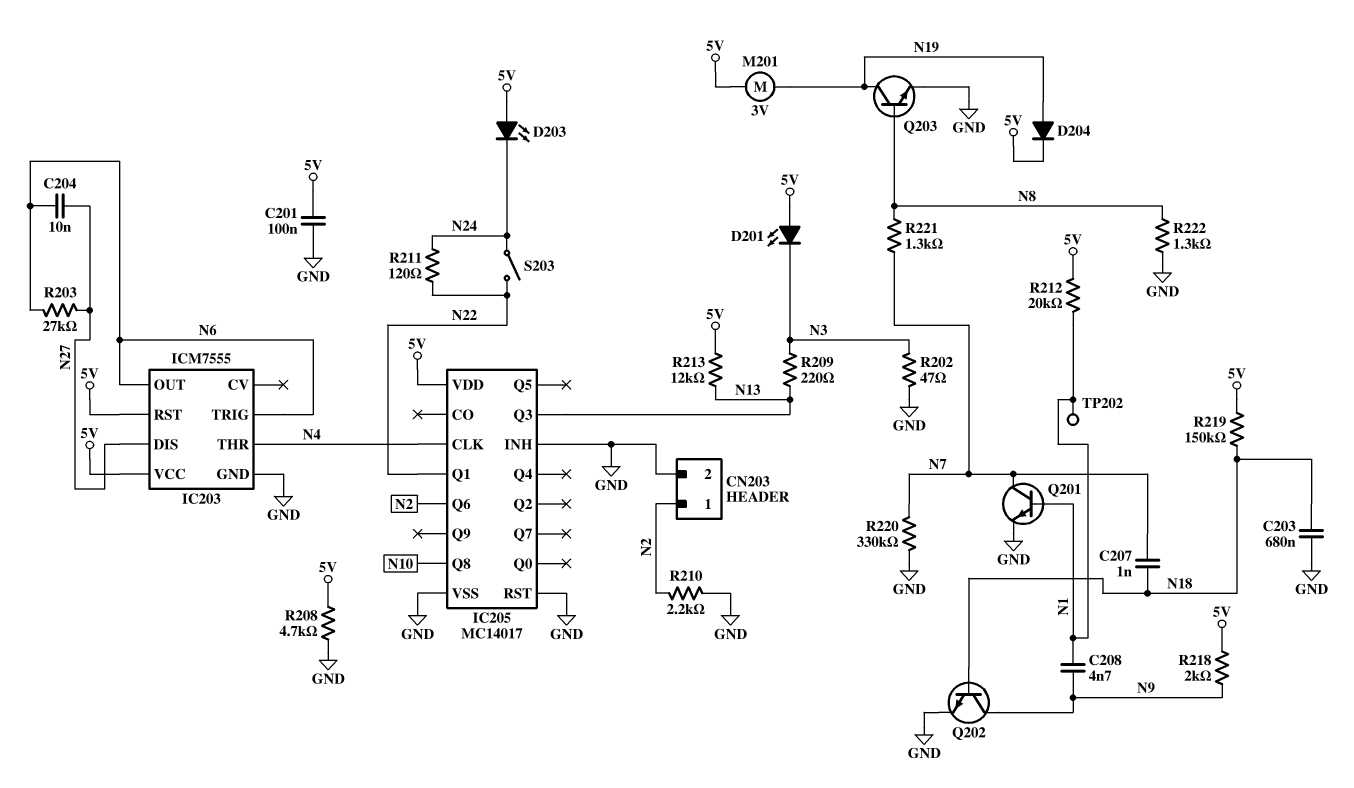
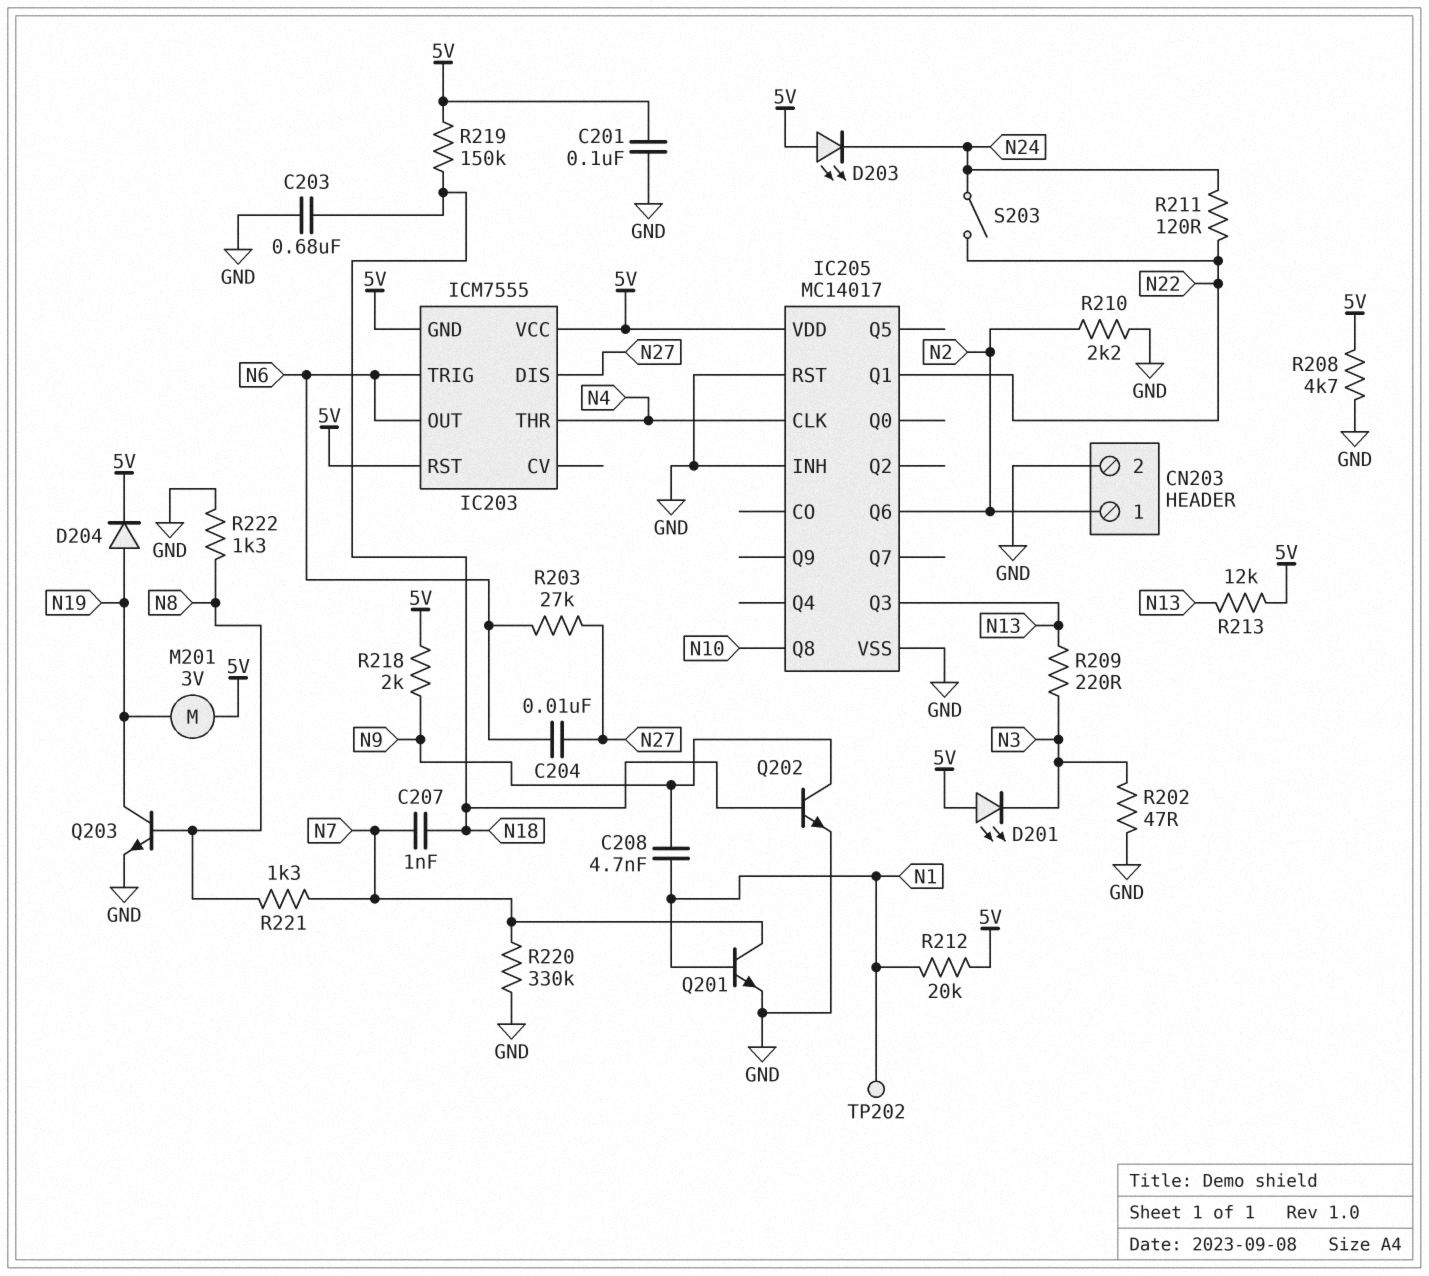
IC203 pin GND: GND -> 5V

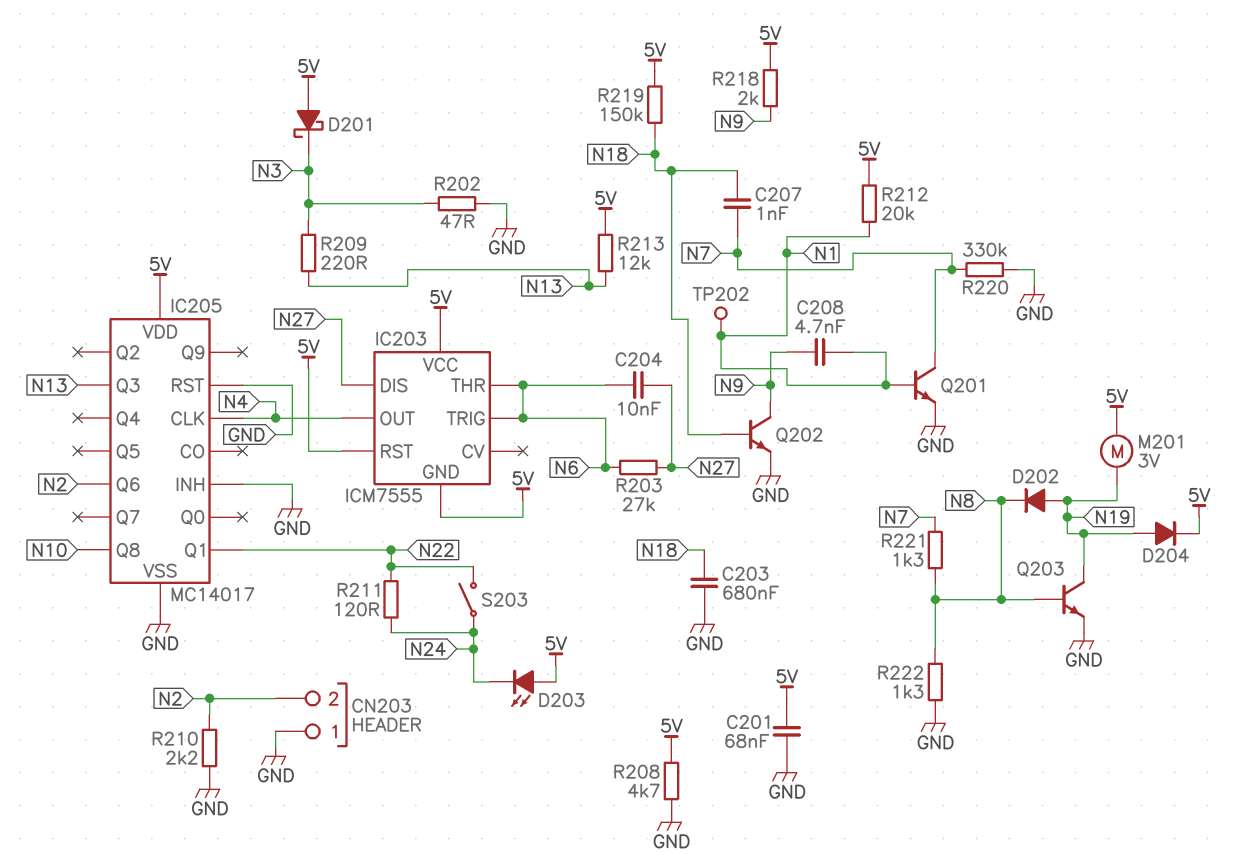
C201: 100nF (5V, GND) -> 68nF (5V, GND)
CN203 pin 1: N2 -> GND
CN203 pin 2: GND -> N2
D201: LED (A 5V, K N3) -> schottky (A 5V, K N3)
D202: none -> diode (A N19, K N8)
IC203 pin OUT: N6 -> N4
IC203 pin THR: N4 -> N6

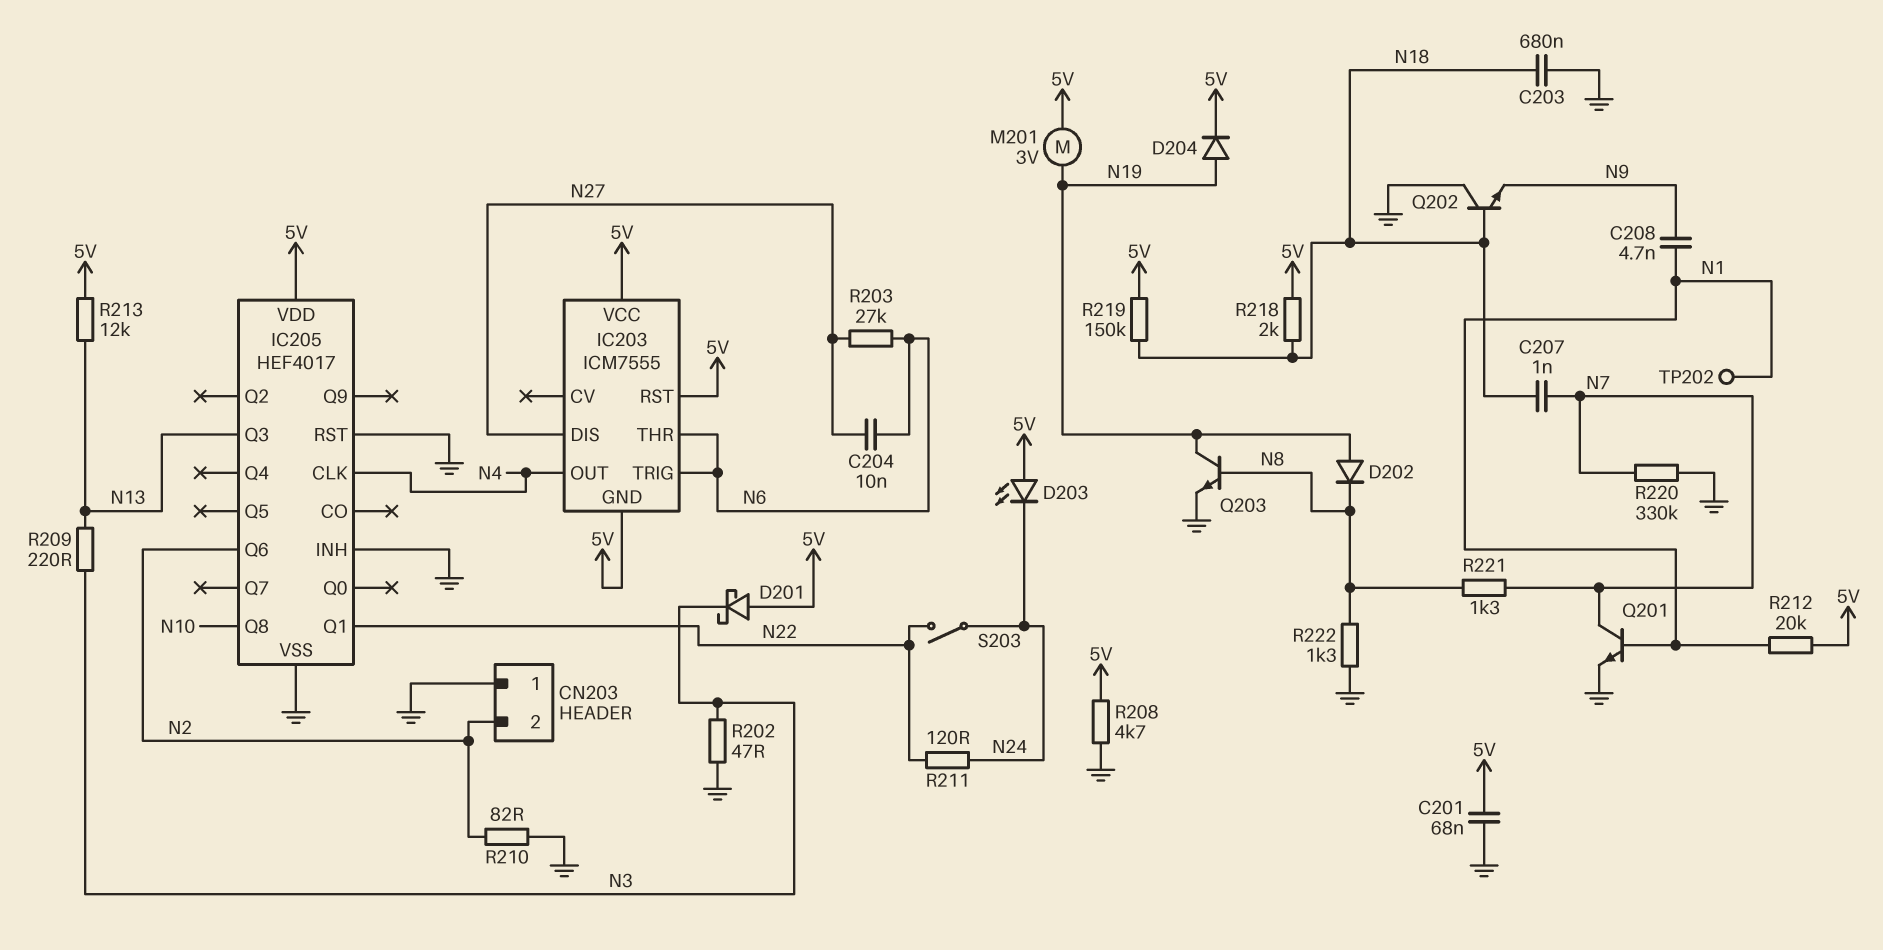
IC205: MC14017 -> HEF4017
Q202: NPN (B N18, C N9, E GND) -> NPN (B N18, C GND, E N9)
R210: 2.2k (GND, N2) -> 82 (GND, N2)
R218: 2k (5V, N9) -> 2k (5V, N18)

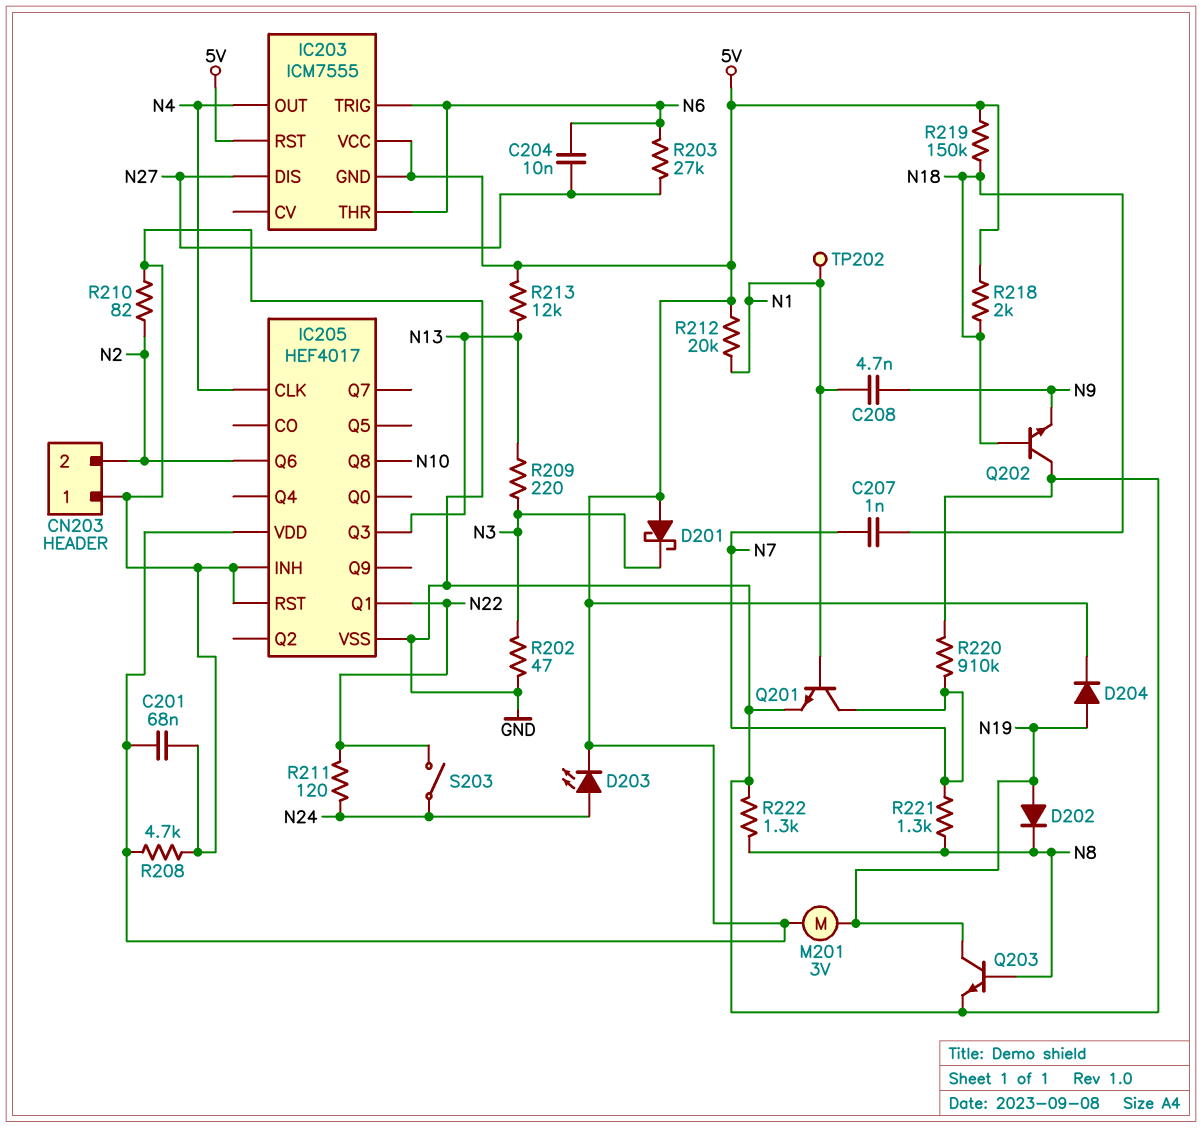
C203: 680nF (GND, N18) -> none
D203: LED (A 5V, K N24) -> LED (A N24, K 5V)
R220: 330k (GND, N7) -> 910k (GND, N7)

